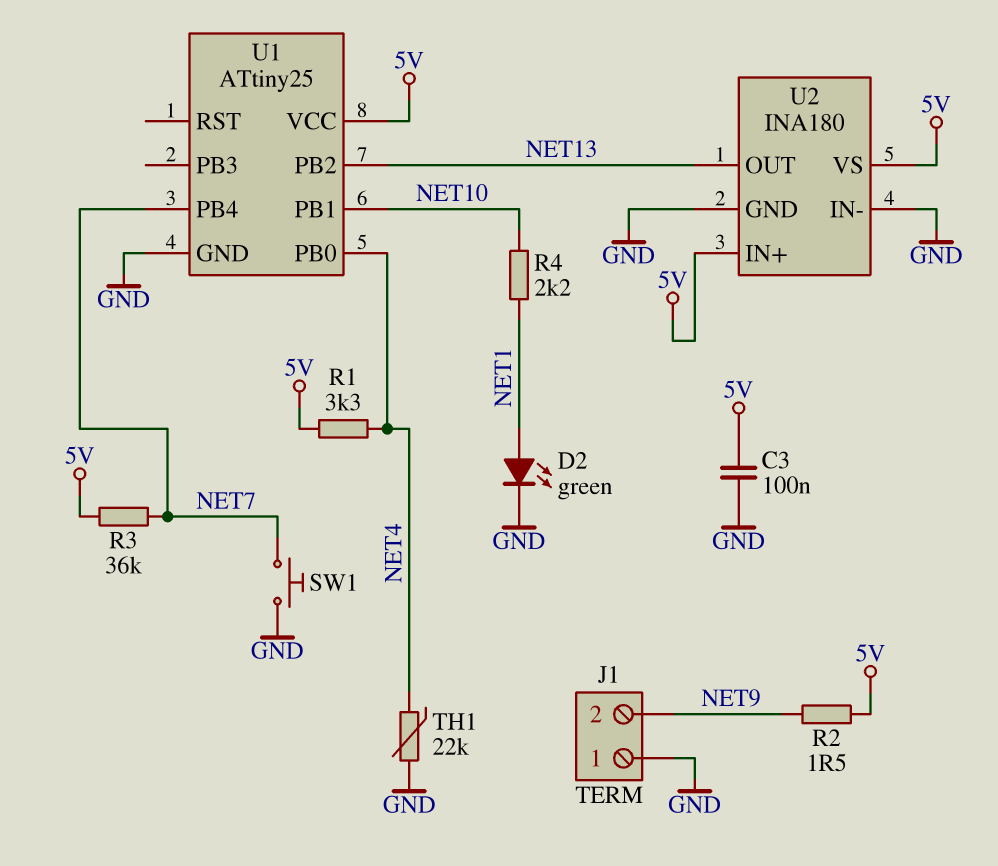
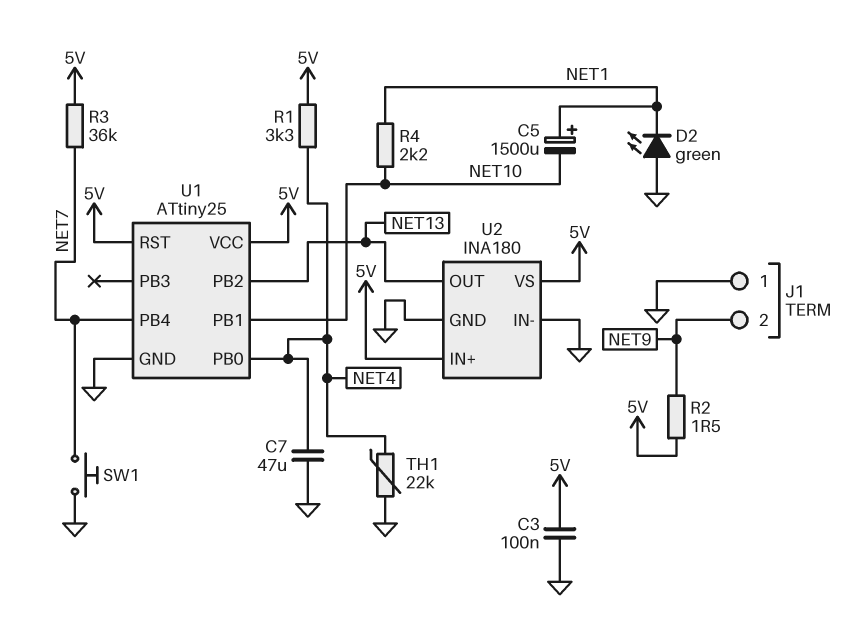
C5: none -> 1500uF (plus NET1, minus NET10)
C7: none -> 47uF (GND, NET4)
D2: LED green (A NET1, K GND) -> LED green (A GND, K NET1)
U1 pin RST: none -> 5V

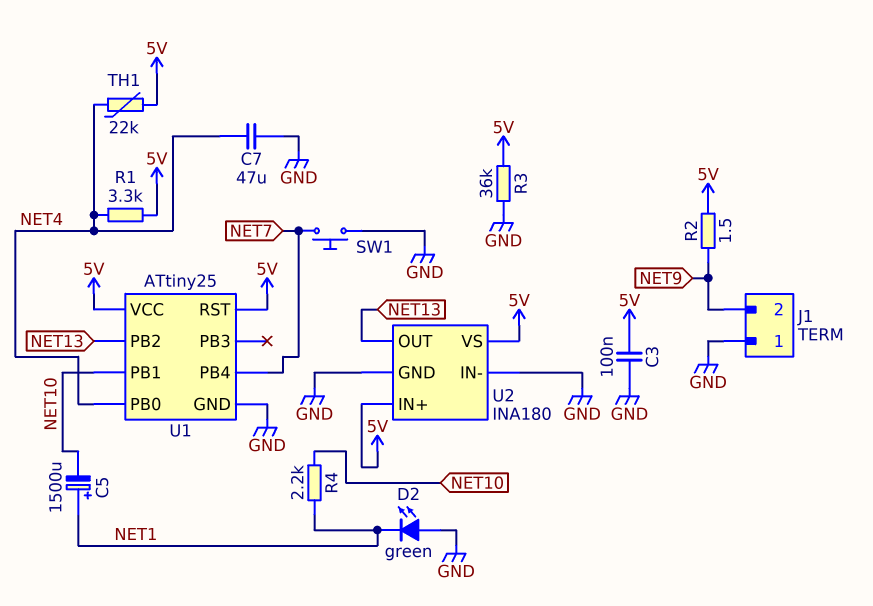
R3: 36k (5V, NET7) -> 36k (5V, GND)
TH1: 22k (GND, NET4) -> 22k (5V, NET4)

